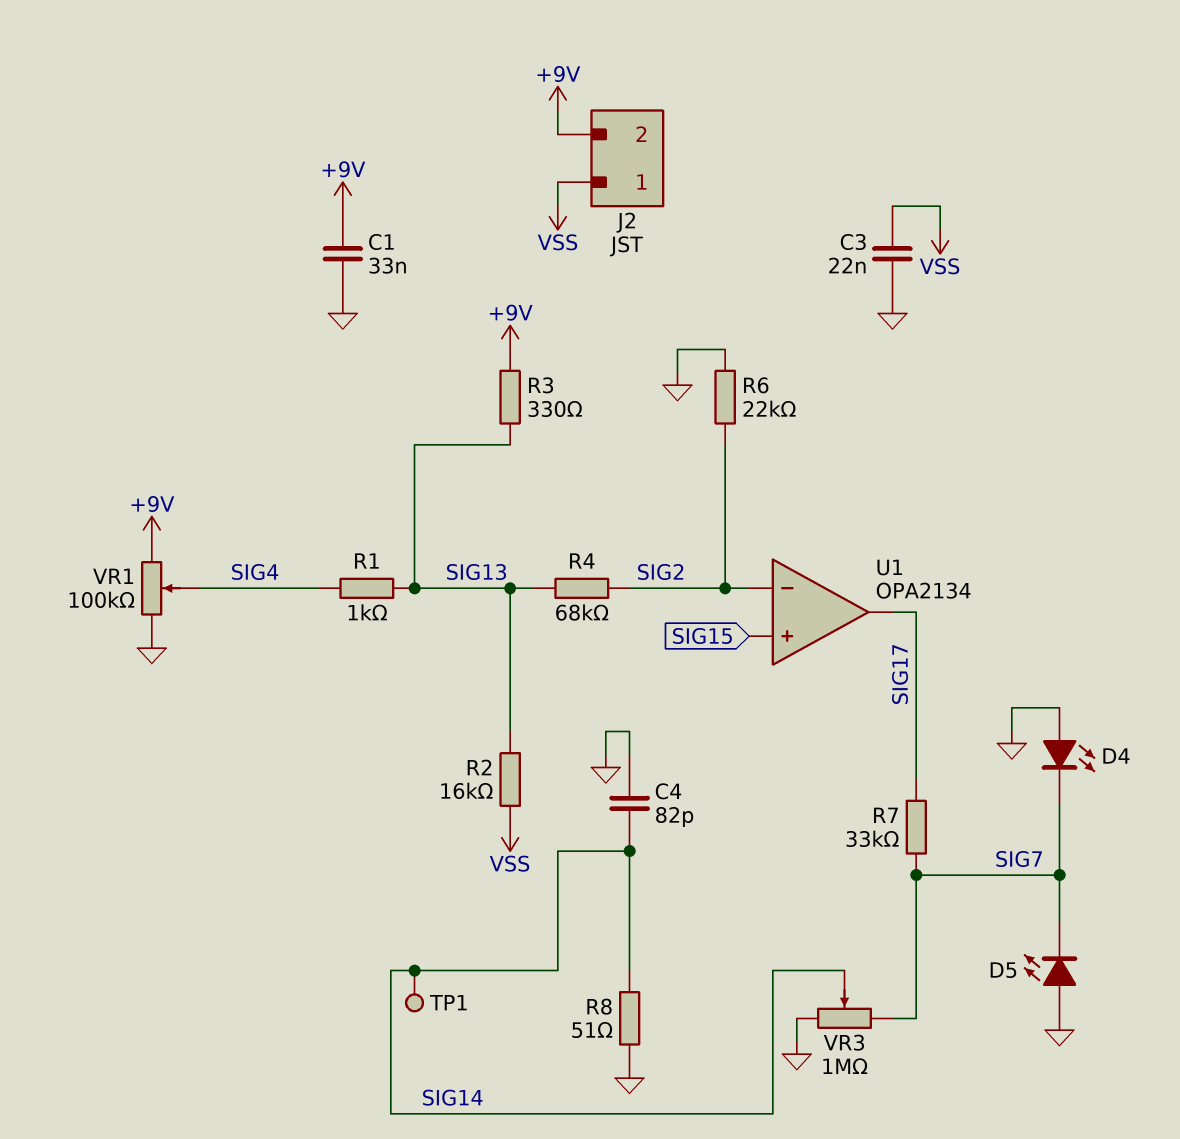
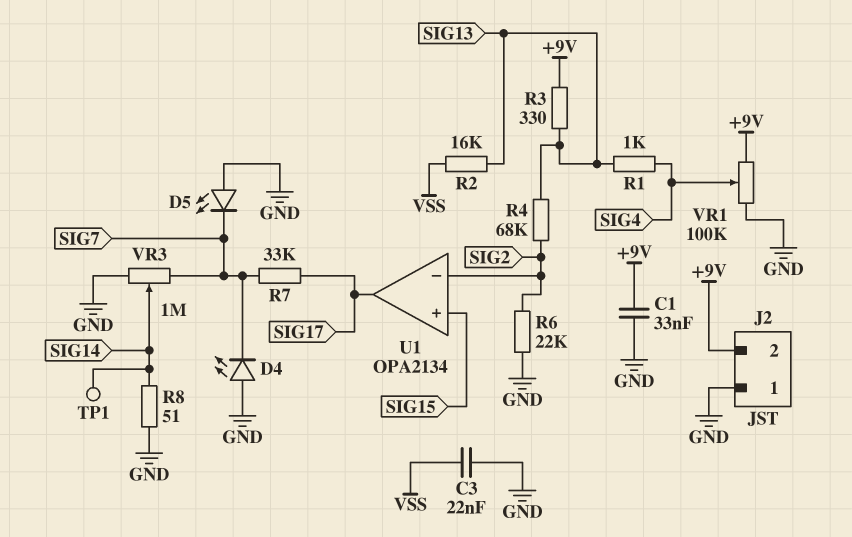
C4: 82pF (GND, SIG14) -> none
J2 pin 1: VSS -> GND

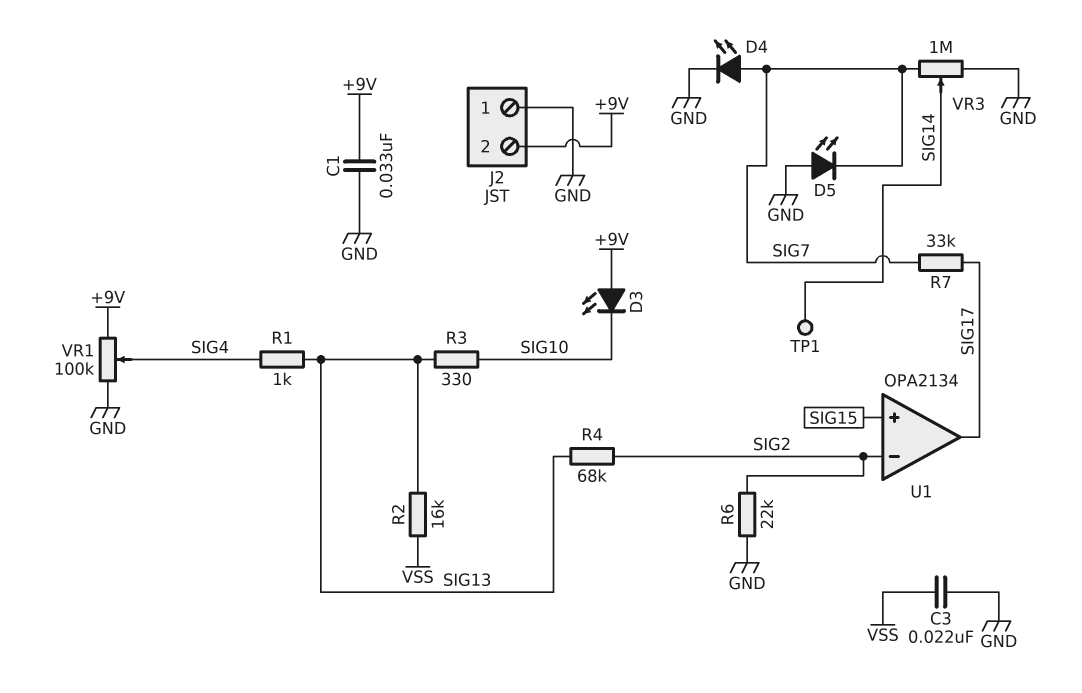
D3: none -> LED (A +9V, K SIG10)
D4: LED (A GND, K SIG7) -> LED (A SIG7, K GND)
R3: 330 (+9V, SIG13) -> 330 (SIG10, SIG13)
R8: 51 (GND, SIG14) -> none

